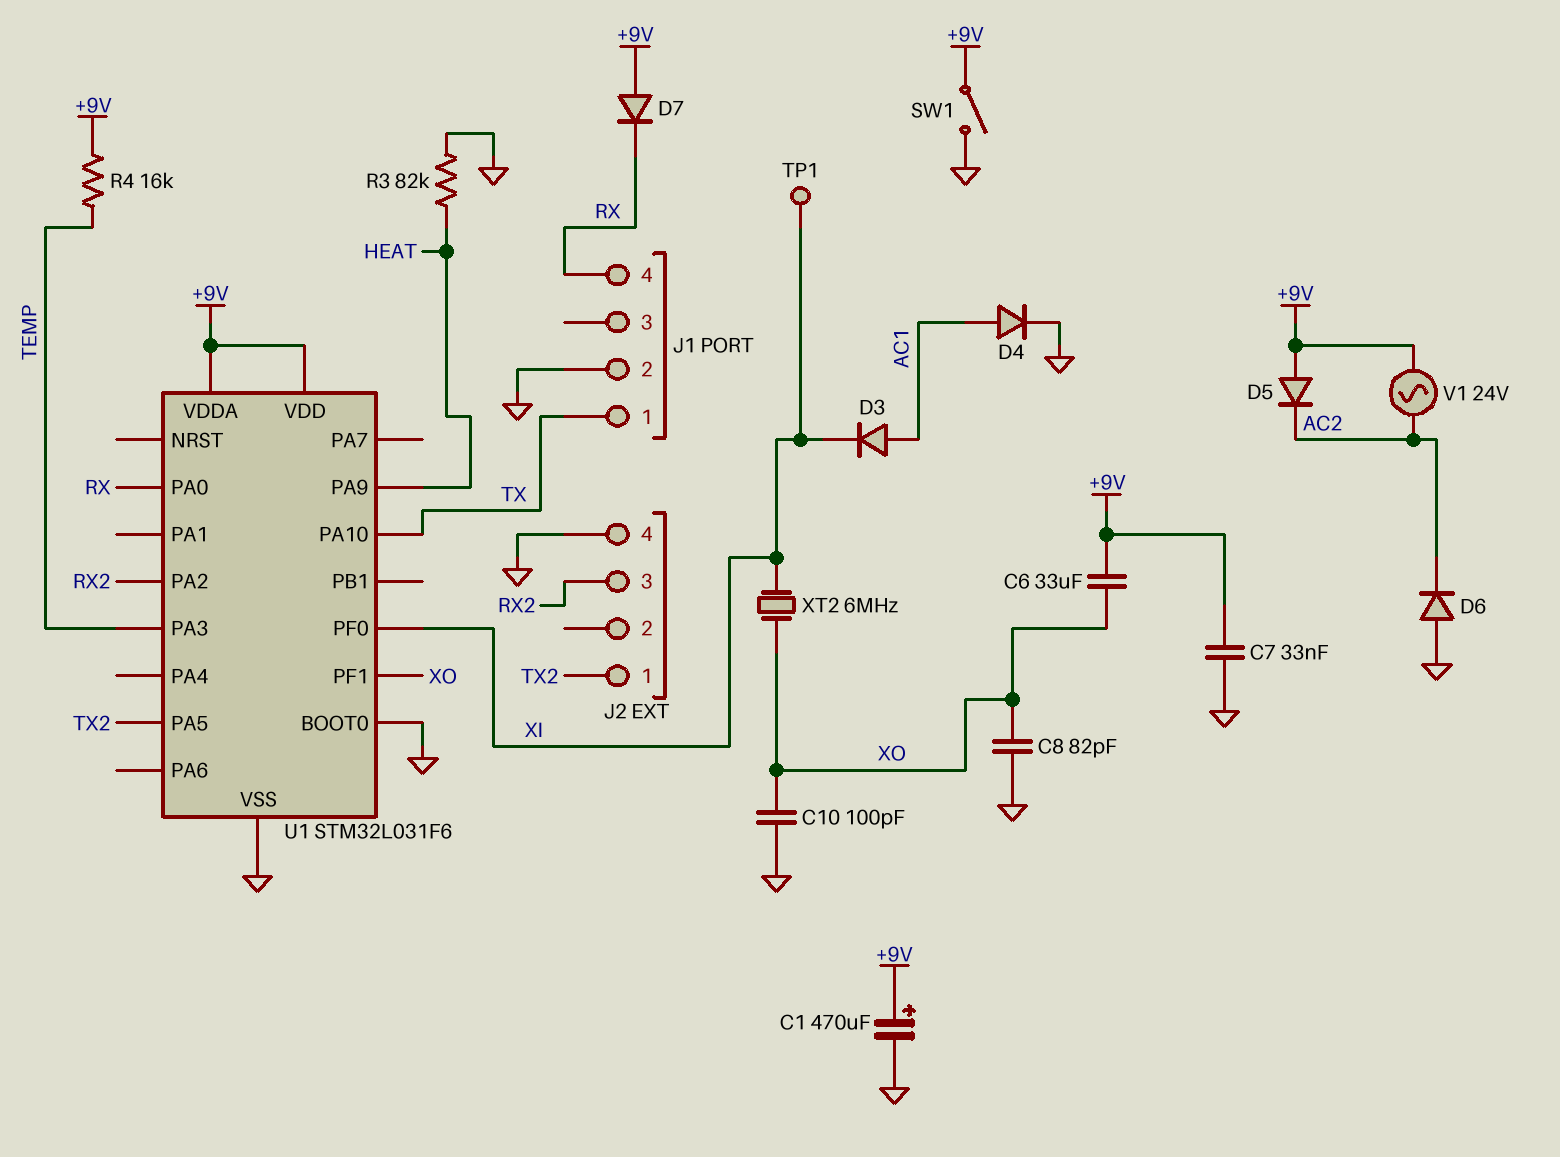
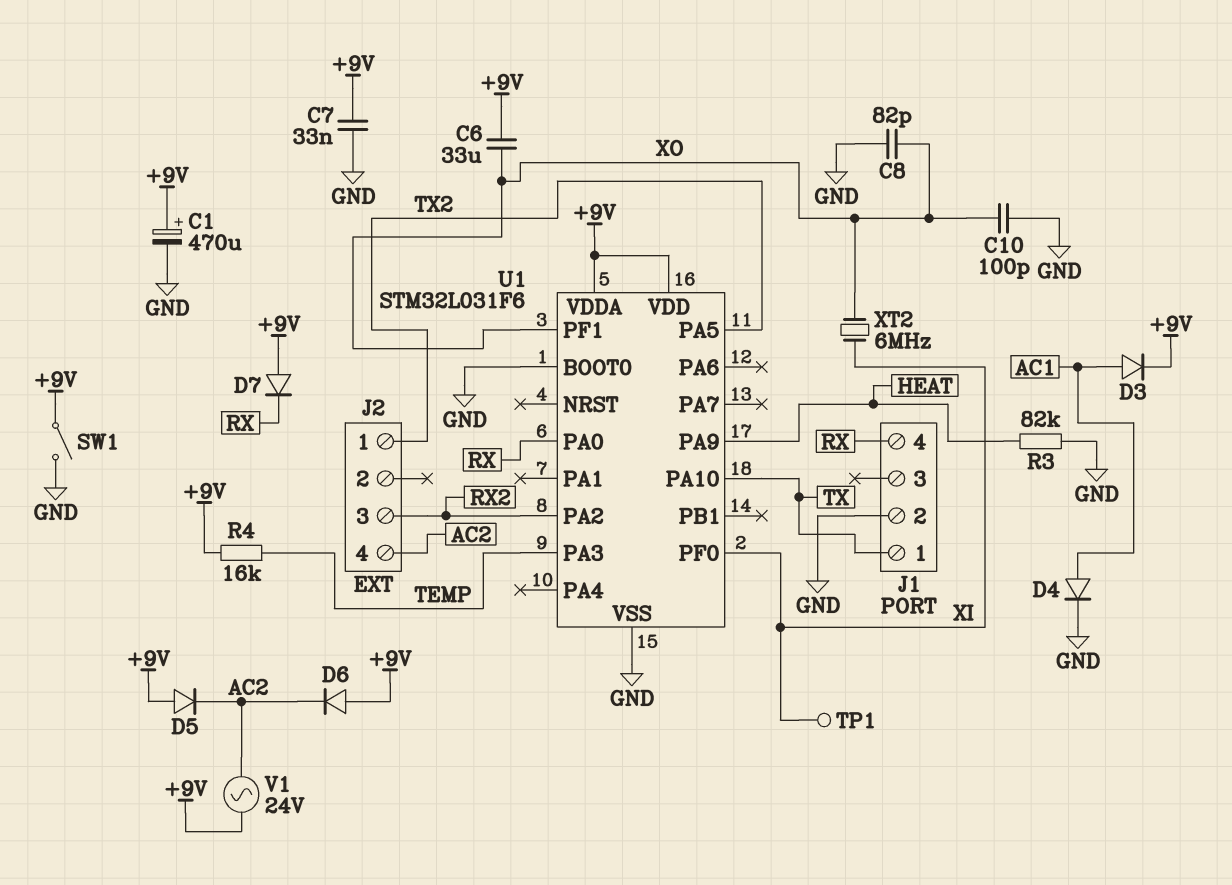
D3: diode (A AC1, K XI) -> diode (A AC1, K +9V)
D6: diode (A GND, K AC2) -> diode (A +9V, K AC2)
J2 pin 4: GND -> AC2

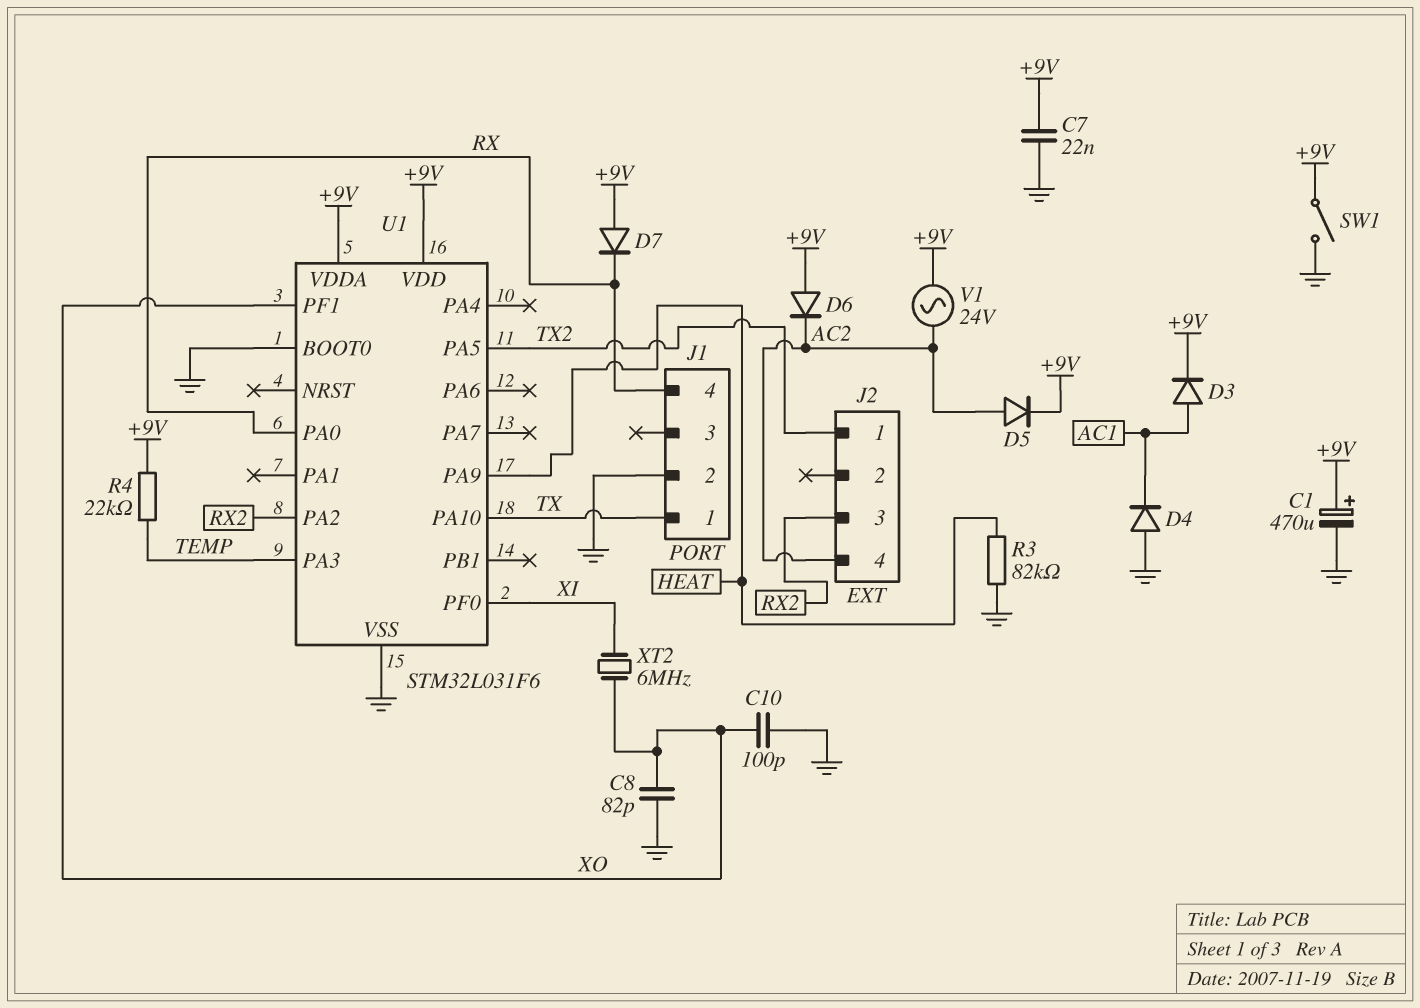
C6: 33uF (+9V, XO) -> none
C7: 33nF (+9V, GND) -> 22nF (+9V, GND)
D4: diode (A AC1, K GND) -> diode (A GND, K AC1)
D5: diode (A +9V, K AC2) -> diode (A AC2, K +9V)
R4: 16k (+9V, TEMP) -> 22k (+9V, TEMP)
TP1: test point (XI) -> none

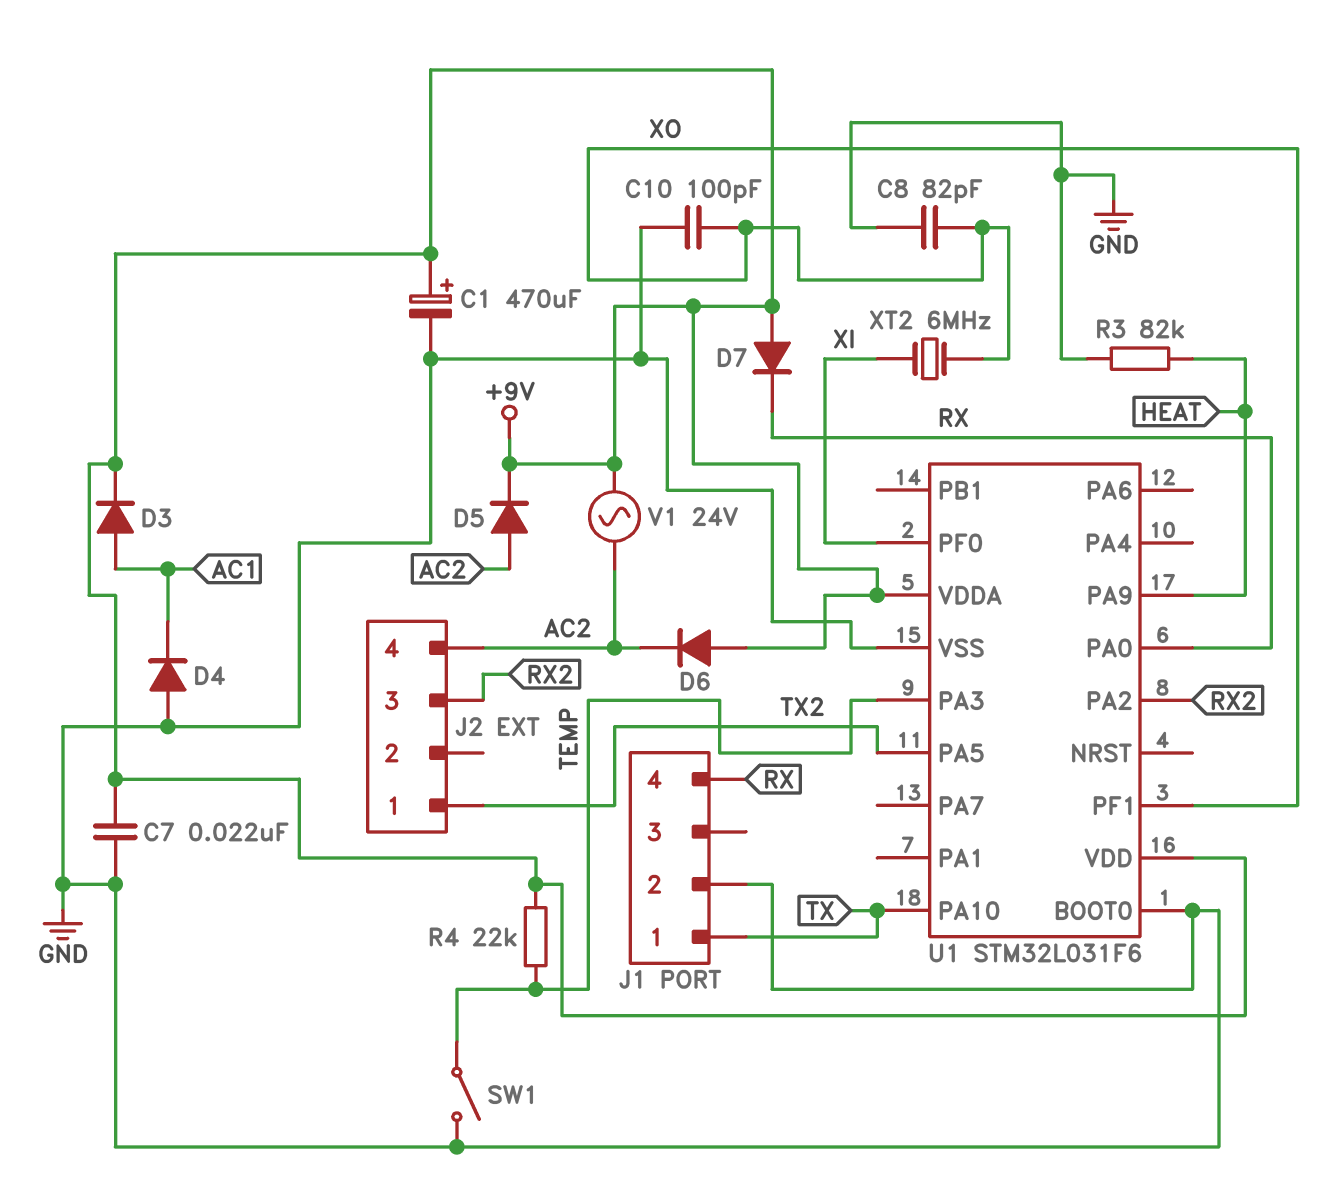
SW1: switch (+9V, GND) -> switch (GND, TEMP)

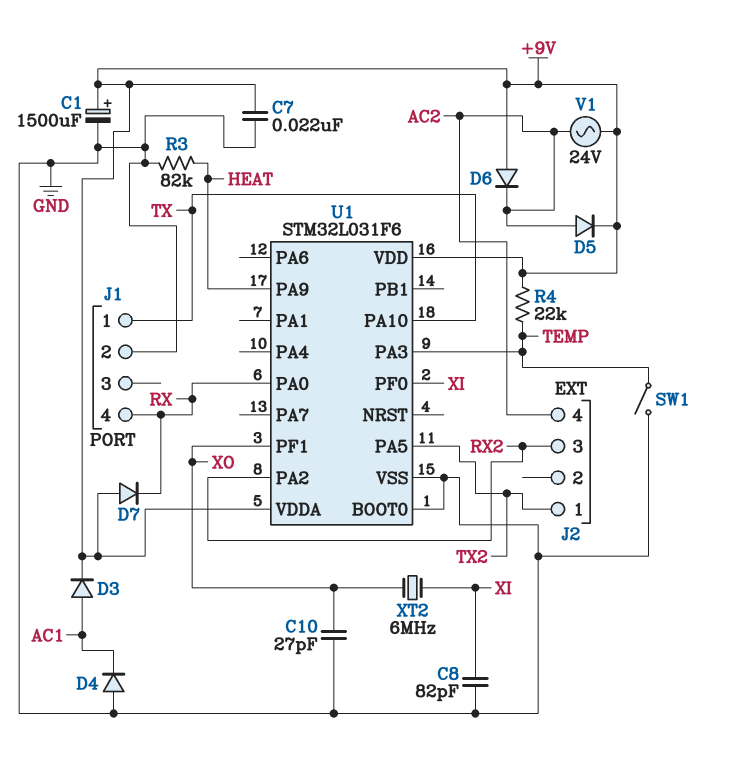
C1: 470uF (plus +9V, minus GND) -> 1500uF (plus +9V, minus GND)
C8: 82pF (GND, XO) -> 82pF (GND, XI)
C10: 100pF (GND, XO) -> 27pF (GND, XO)

